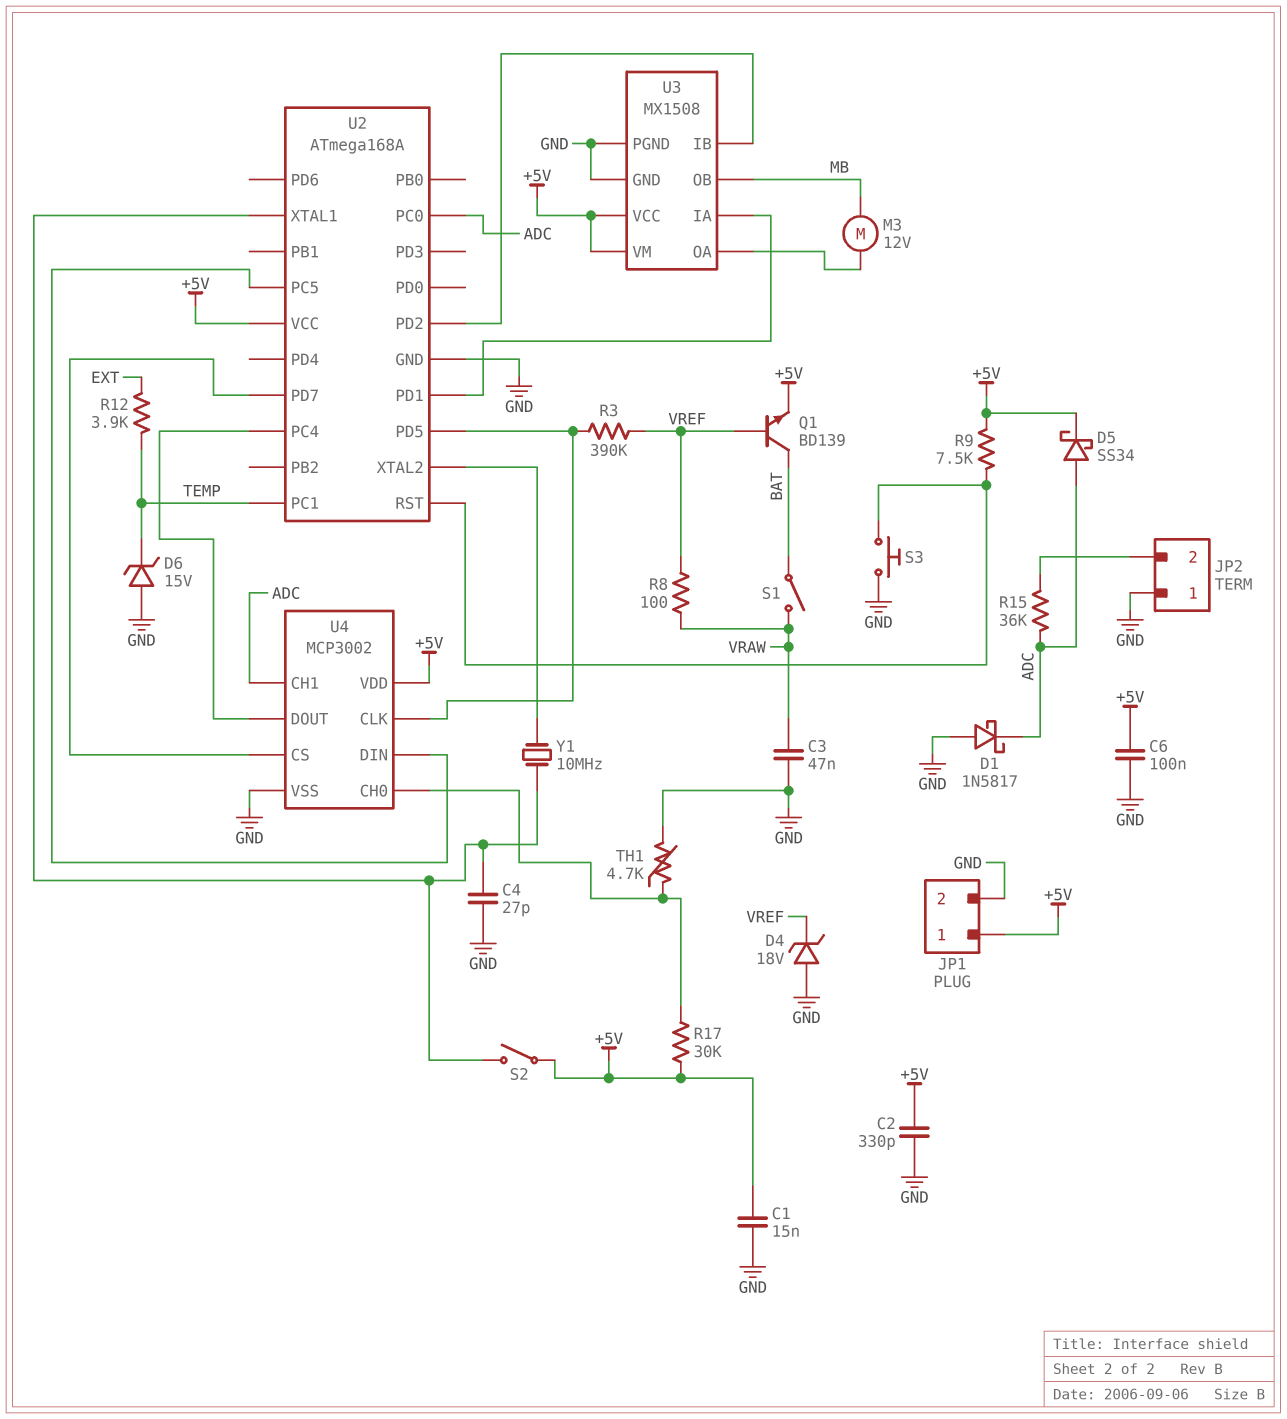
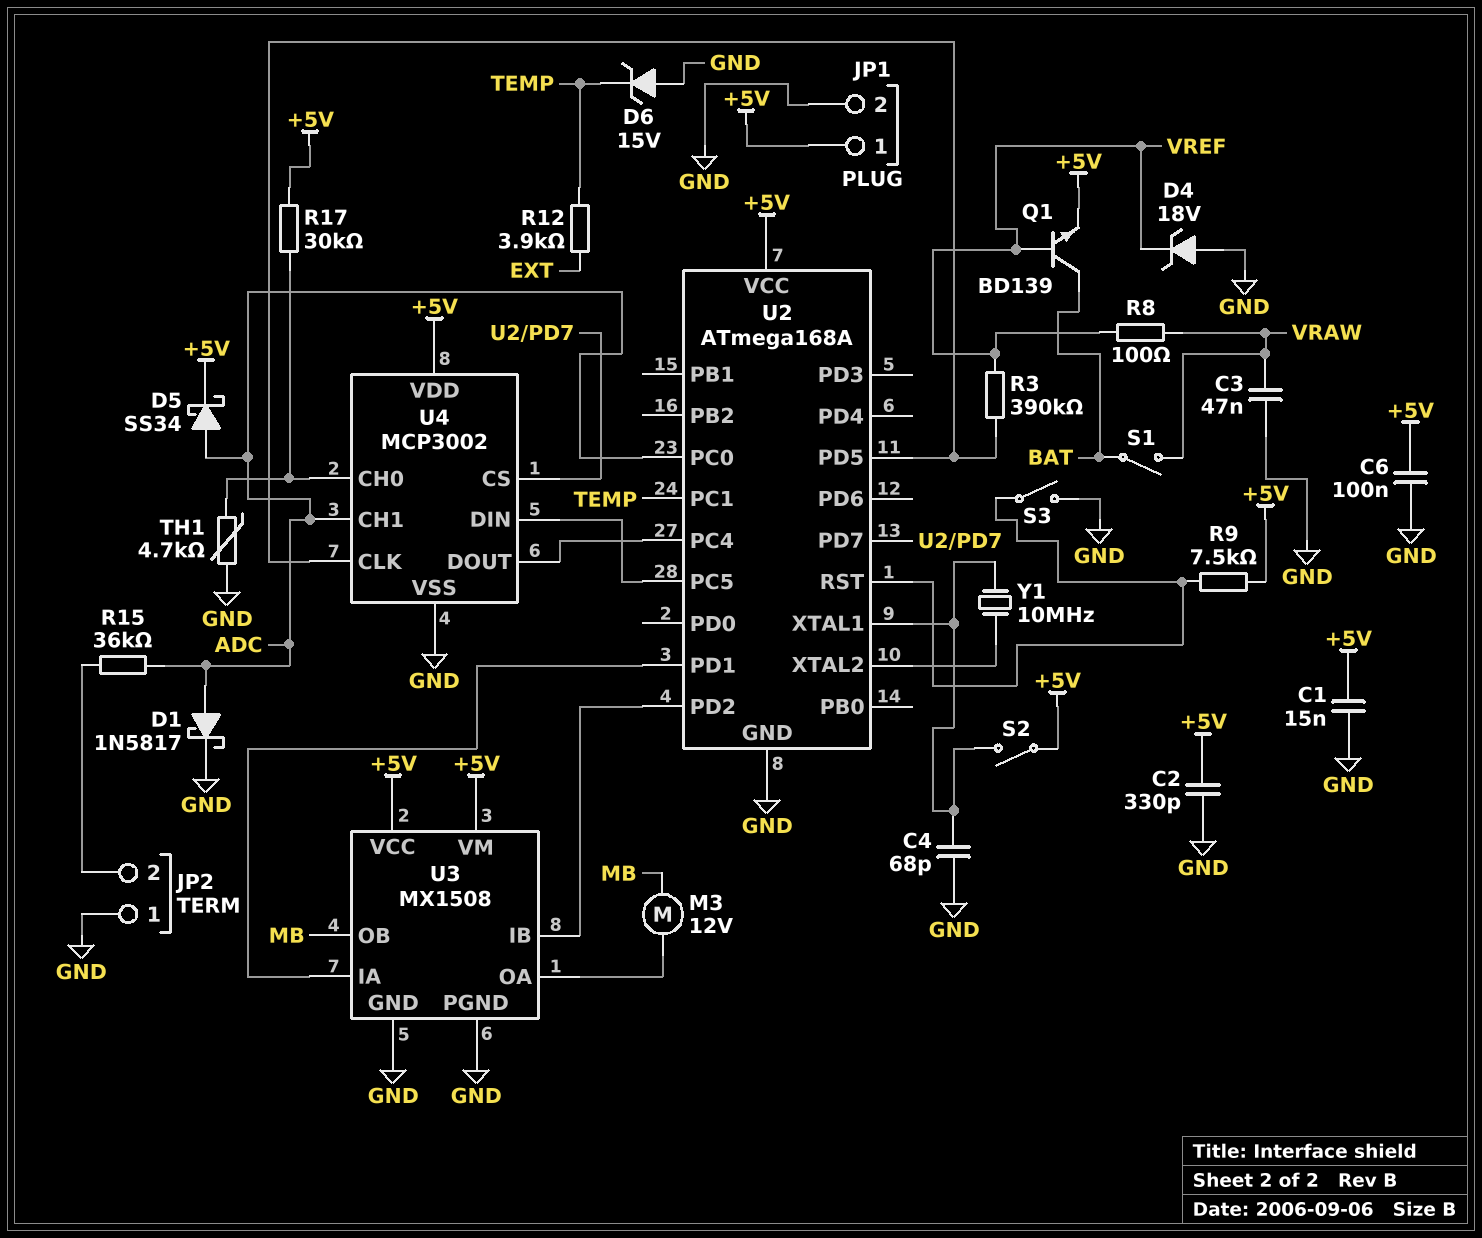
C4: 27pF (GND, U2/XTAL1) -> 68pF (GND, U2/XTAL1)
D1: schottky 1N5817 (A GND, K ADC) -> schottky 1N5817 (A ADC, K GND)
S3: button (GND, U2/RST) -> switch (GND, U2/RST)

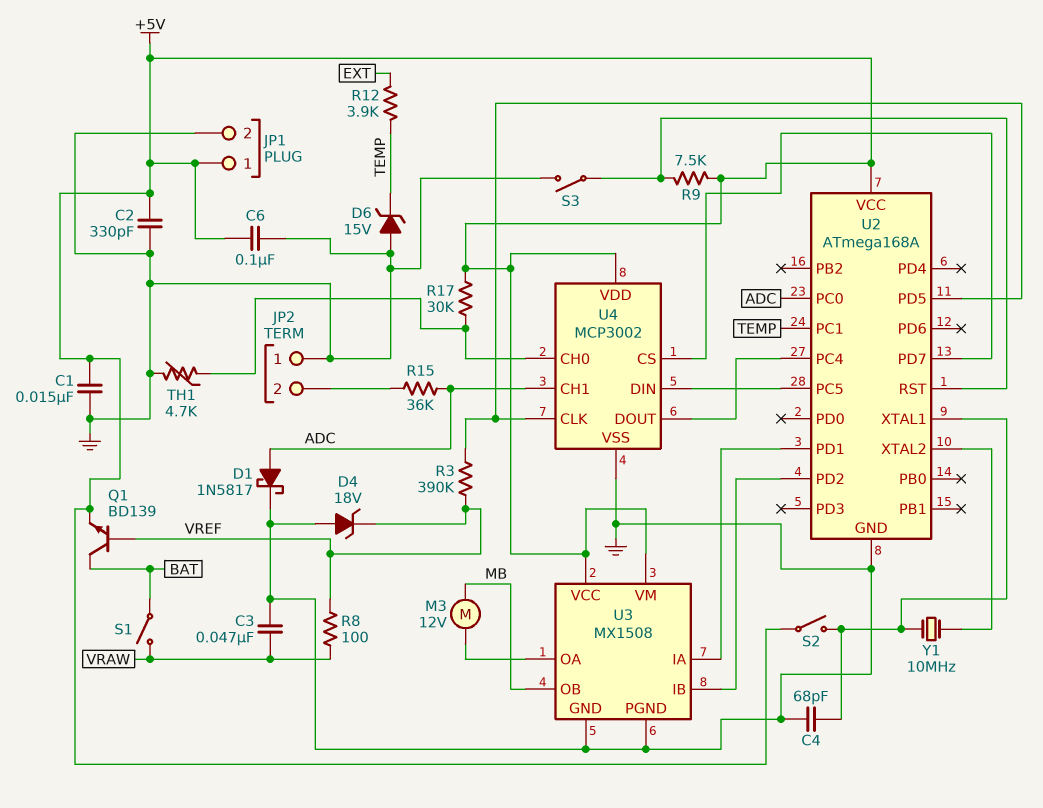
D5: schottky SS34 (A ADC, K +5V) -> none

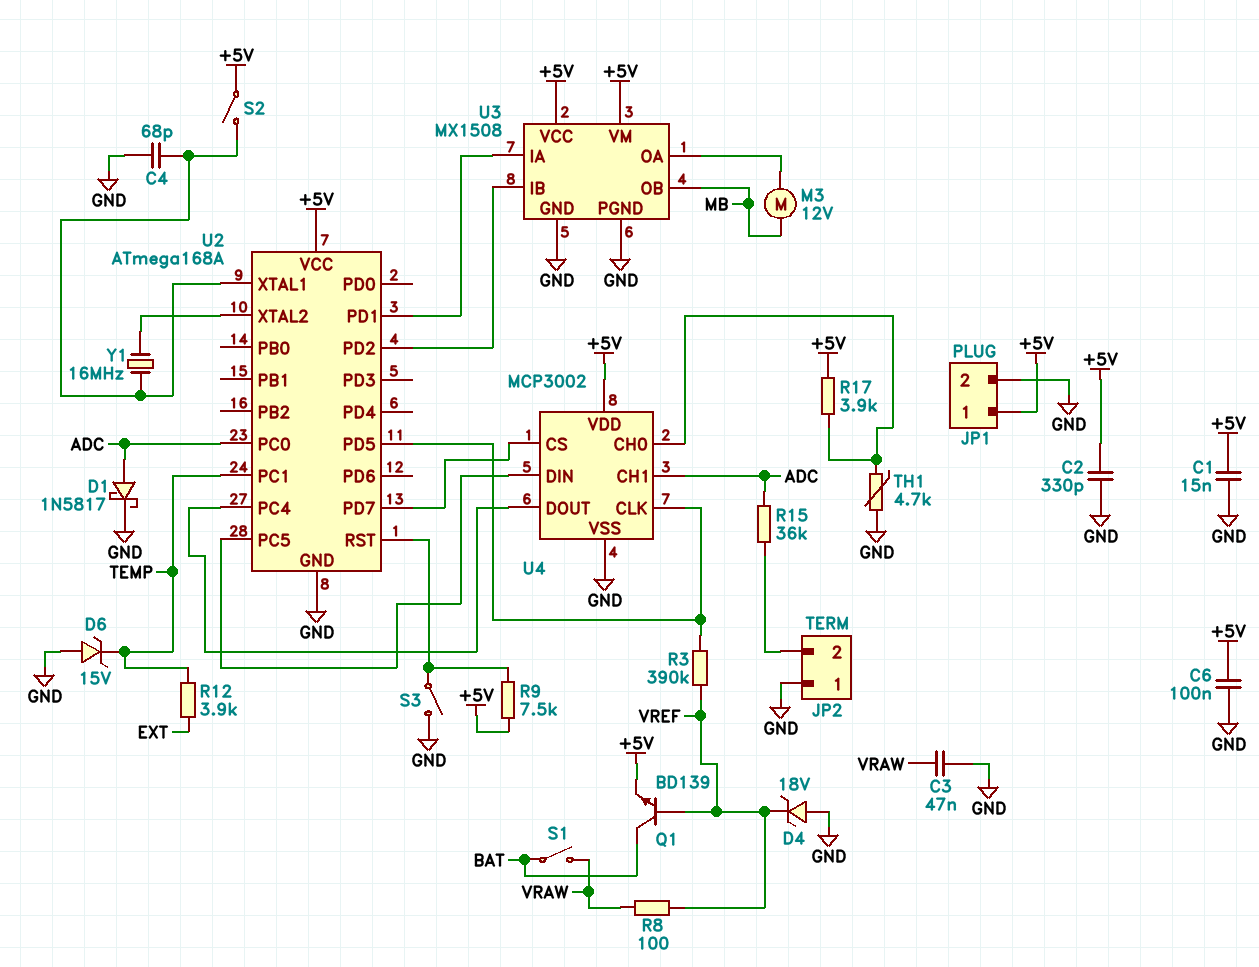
R17: 30k (+5V, U4/CH0) -> 3.9k (+5V, U4/CH0)
Y1: 10MHz (U2/XTAL1, U2/XTAL2) -> 16MHz (U2/XTAL1, U2/XTAL2)

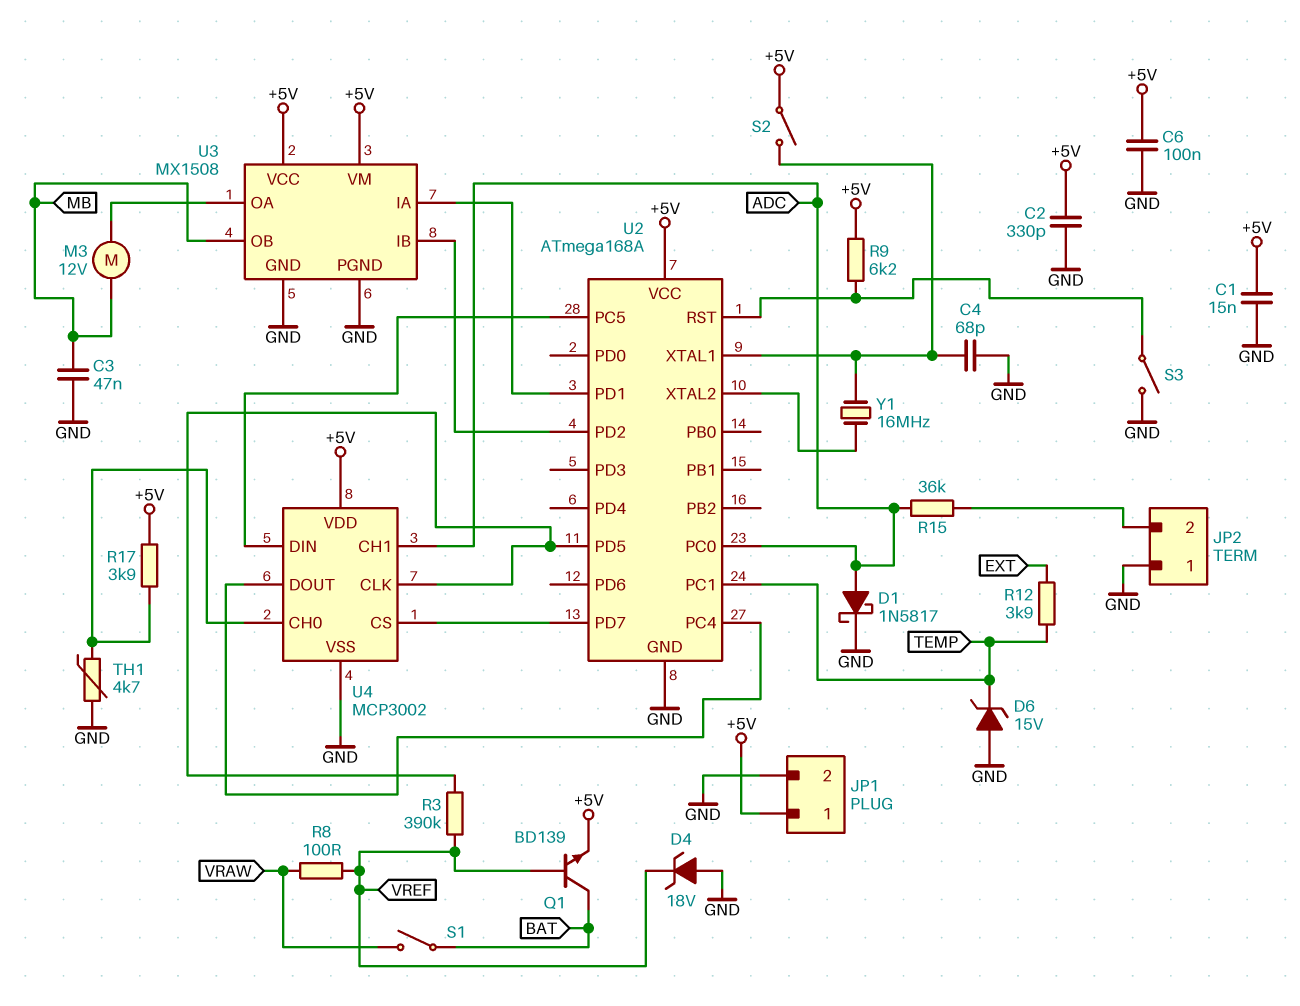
C3: 47nF (GND, VRAW) -> 47nF (GND, MB)
R9: 7.5k (+5V, U2/RST) -> 6.2k (+5V, U2/RST)

